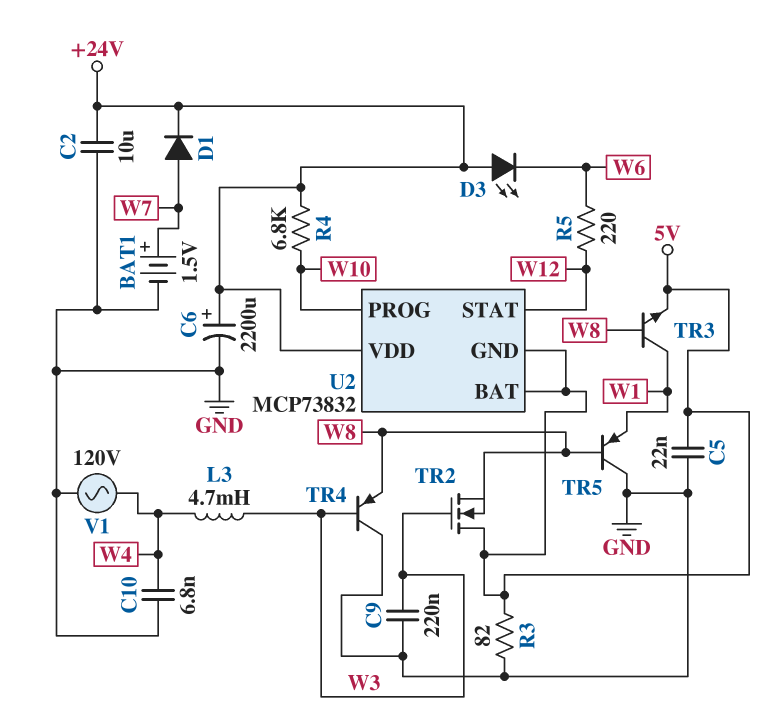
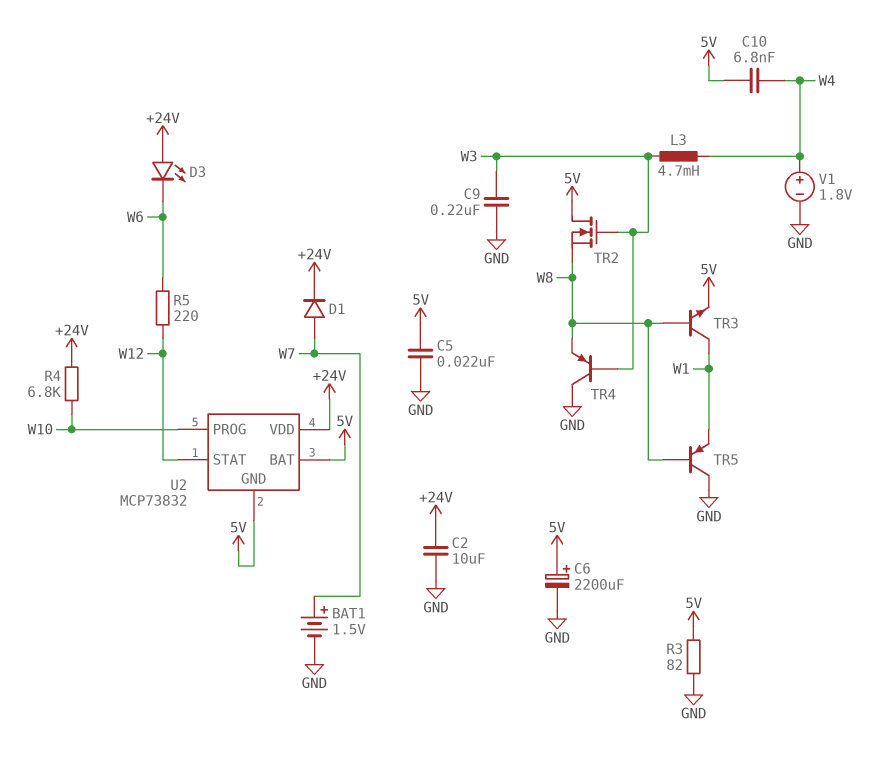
C6: 2200uF (plus +24V, minus GND) -> 2200uF (plus 5V, minus GND)
C10: 6.8nF (GND, W4) -> 6.8nF (5V, W4)
V1: AC 120V (GND, W4) -> 1.8V (plus W4, minus GND)

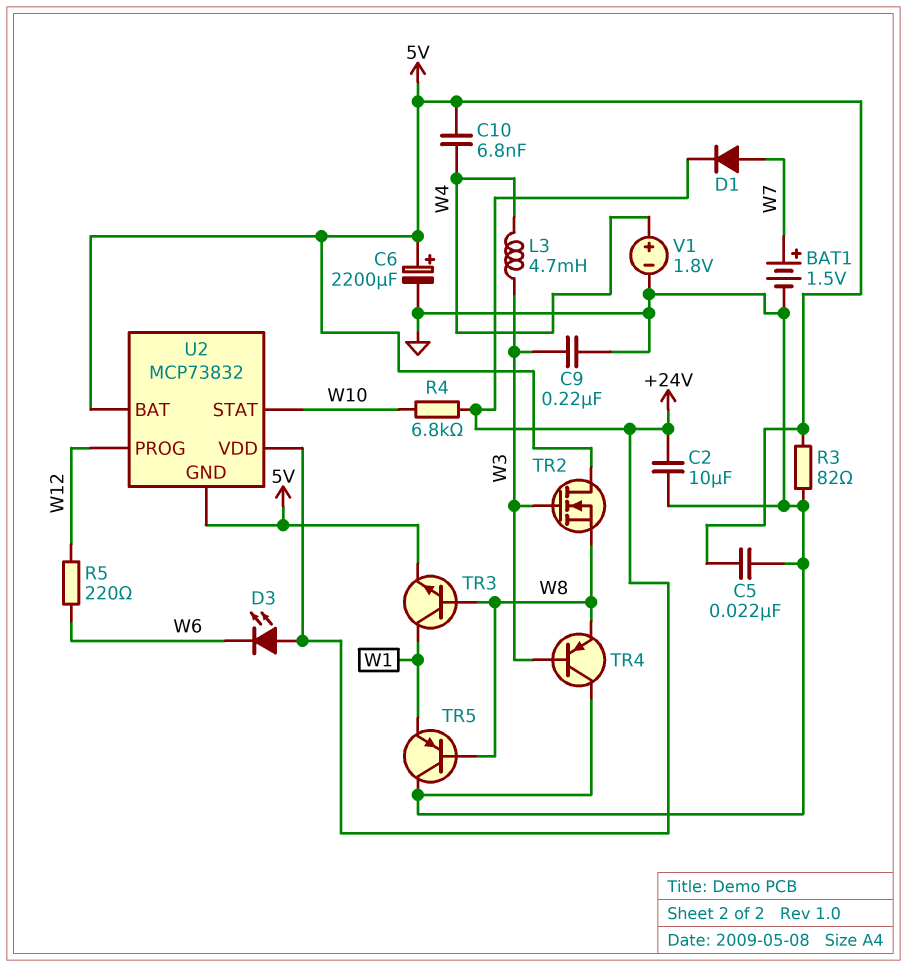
U2 pin PROG: W10 -> W12
U2 pin STAT: W12 -> W10

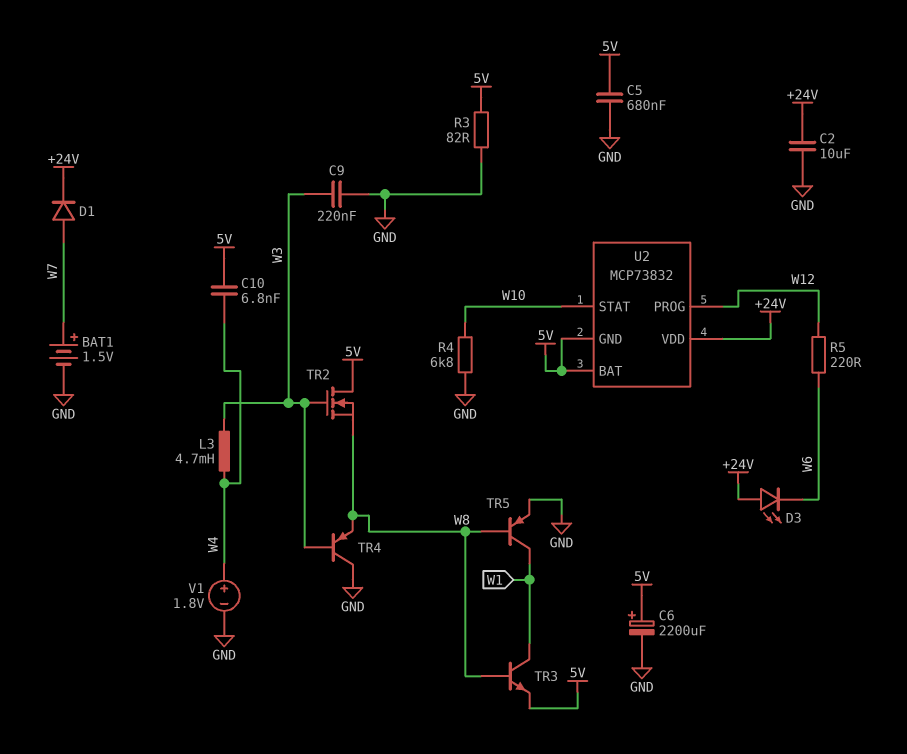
C5: 22nF (5V, GND) -> 680nF (5V, GND)
R4: 6.8k (+24V, W10) -> 6.8k (GND, W10)
TR5: PNP (B W8, C GND, E W1) -> PNP (B W8, C W1, E GND)

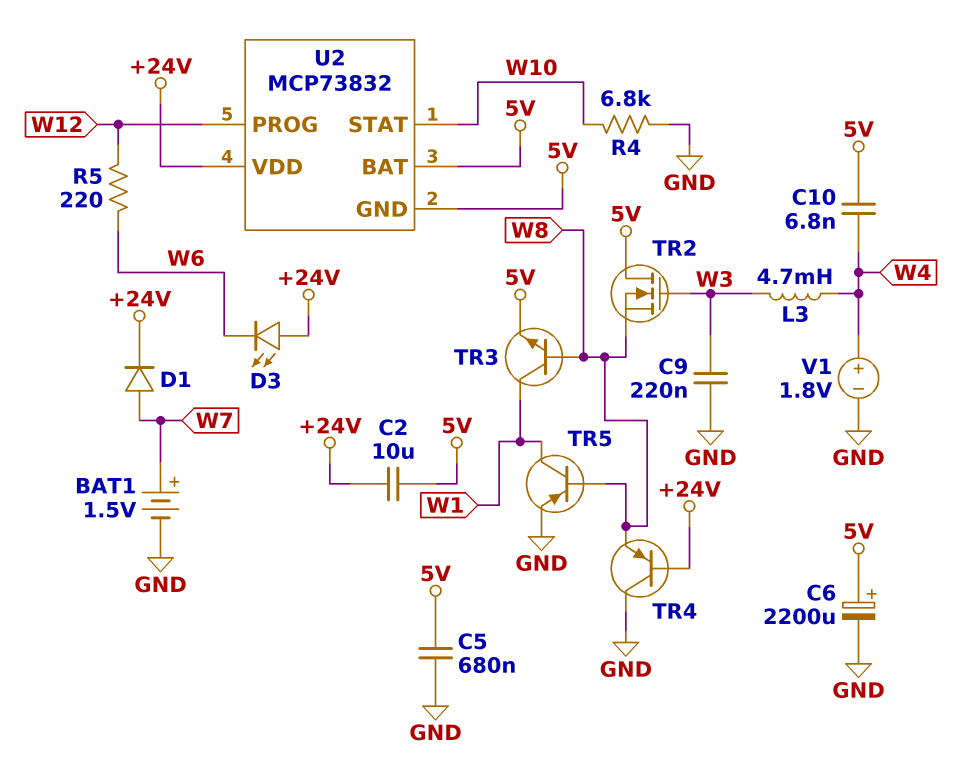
C2: 10uF (+24V, GND) -> 10uF (+24V, 5V)
R3: 82 (5V, GND) -> none
TR4: PNP (B W3, C GND, E W8) -> PNP (B +24V, C GND, E W8)

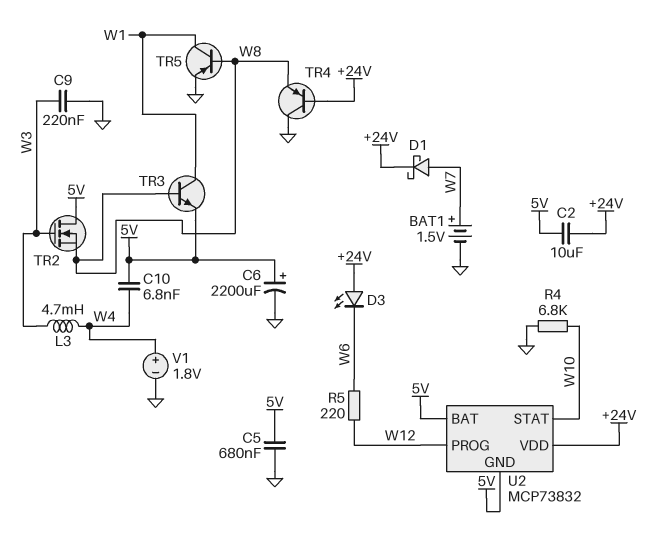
D1: diode (A W7, K +24V) -> schottky (A W7, K +24V)

